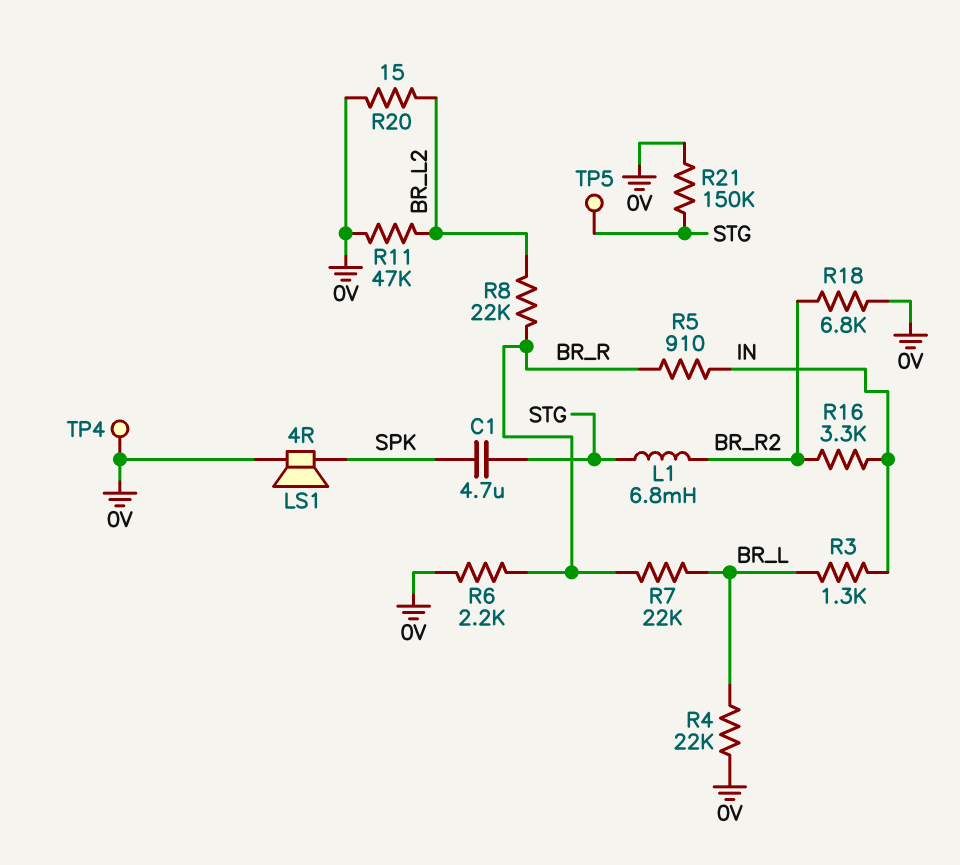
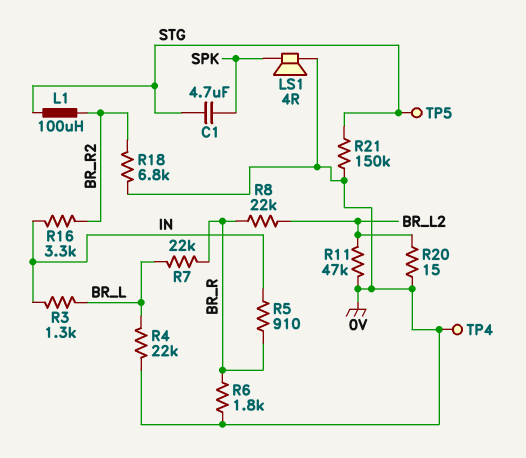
L1: 6.8mH (BR_R2, STG) -> 100uH (BR_R2, STG)
R6: 2.2k (0V, BR_R) -> 1.8k (0V, BR_R)

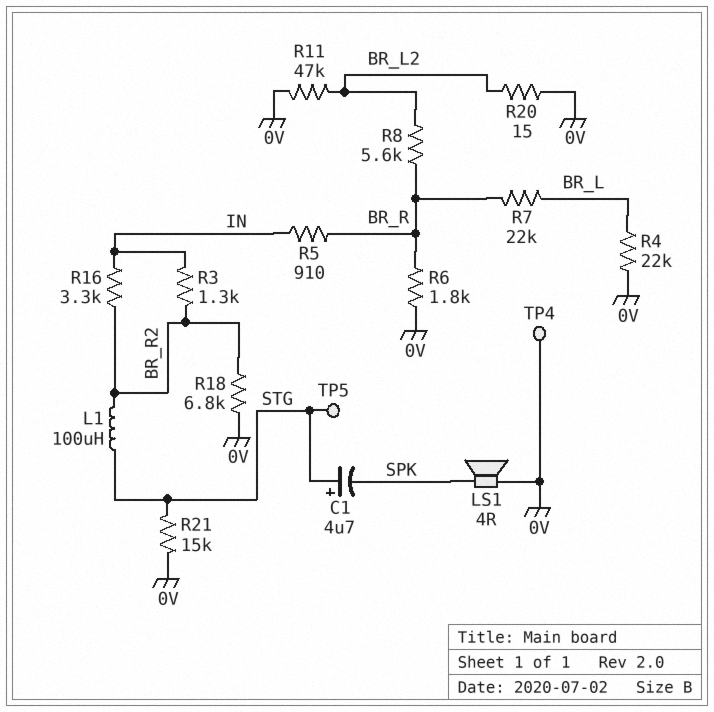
C1: 4.7uF (SPK, STG) -> 4.7uF (plus STG, minus SPK)
R3: 1.3k (BR_L, IN) -> 1.3k (BR_R2, IN)
R8: 22k (BR_L2, BR_R) -> 5.6k (BR_L2, BR_R)
R21: 150k (0V, STG) -> 15k (0V, STG)

